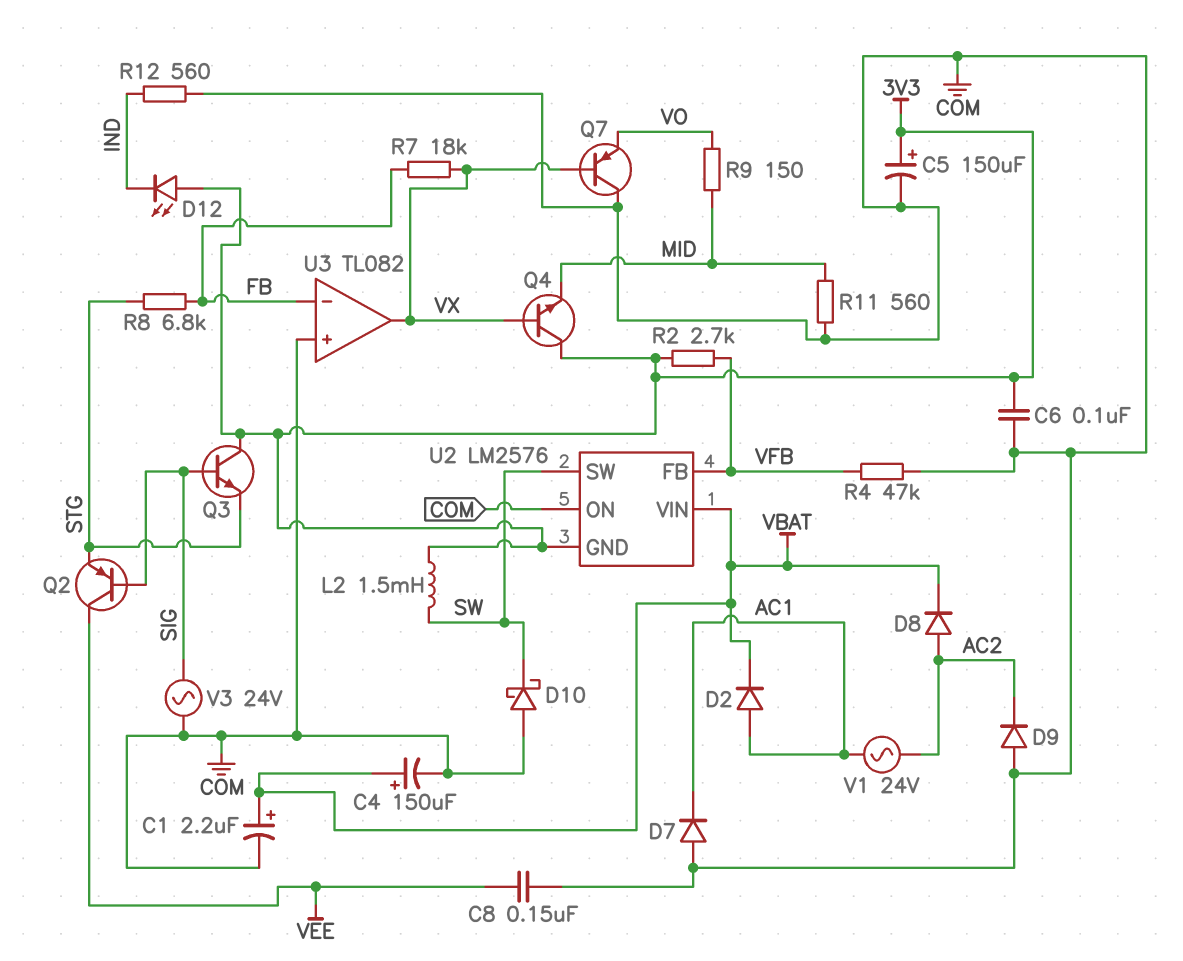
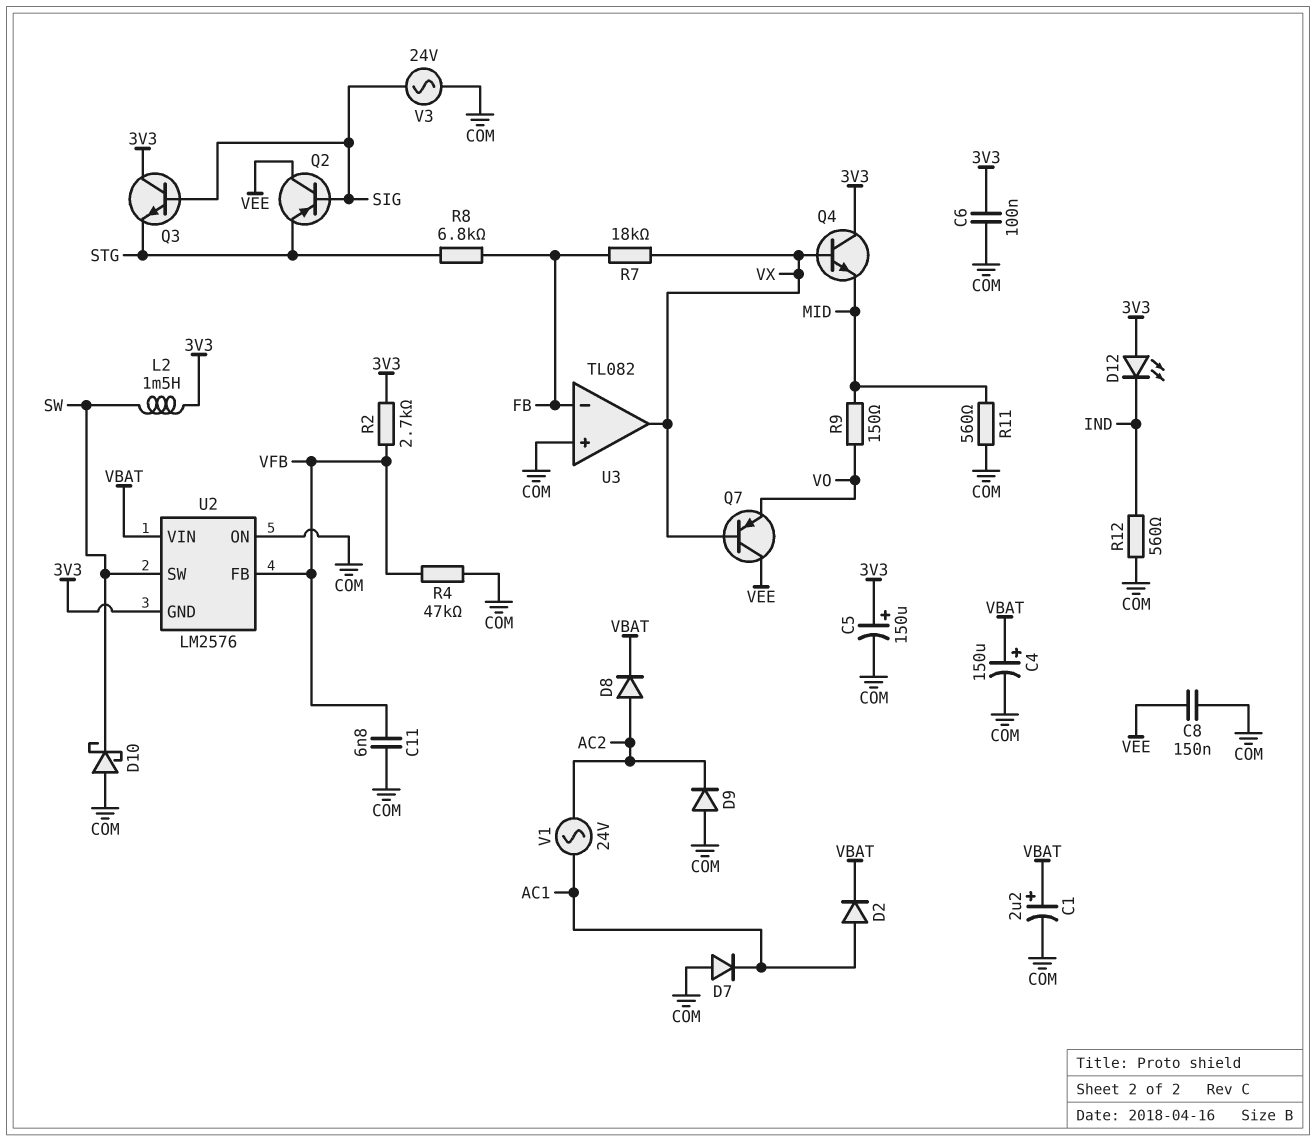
C11: none -> 6.8nF (COM, VFB)
Q7: PNP (B VX, C COM, E VO) -> PNP (B VX, C VEE, E VO)

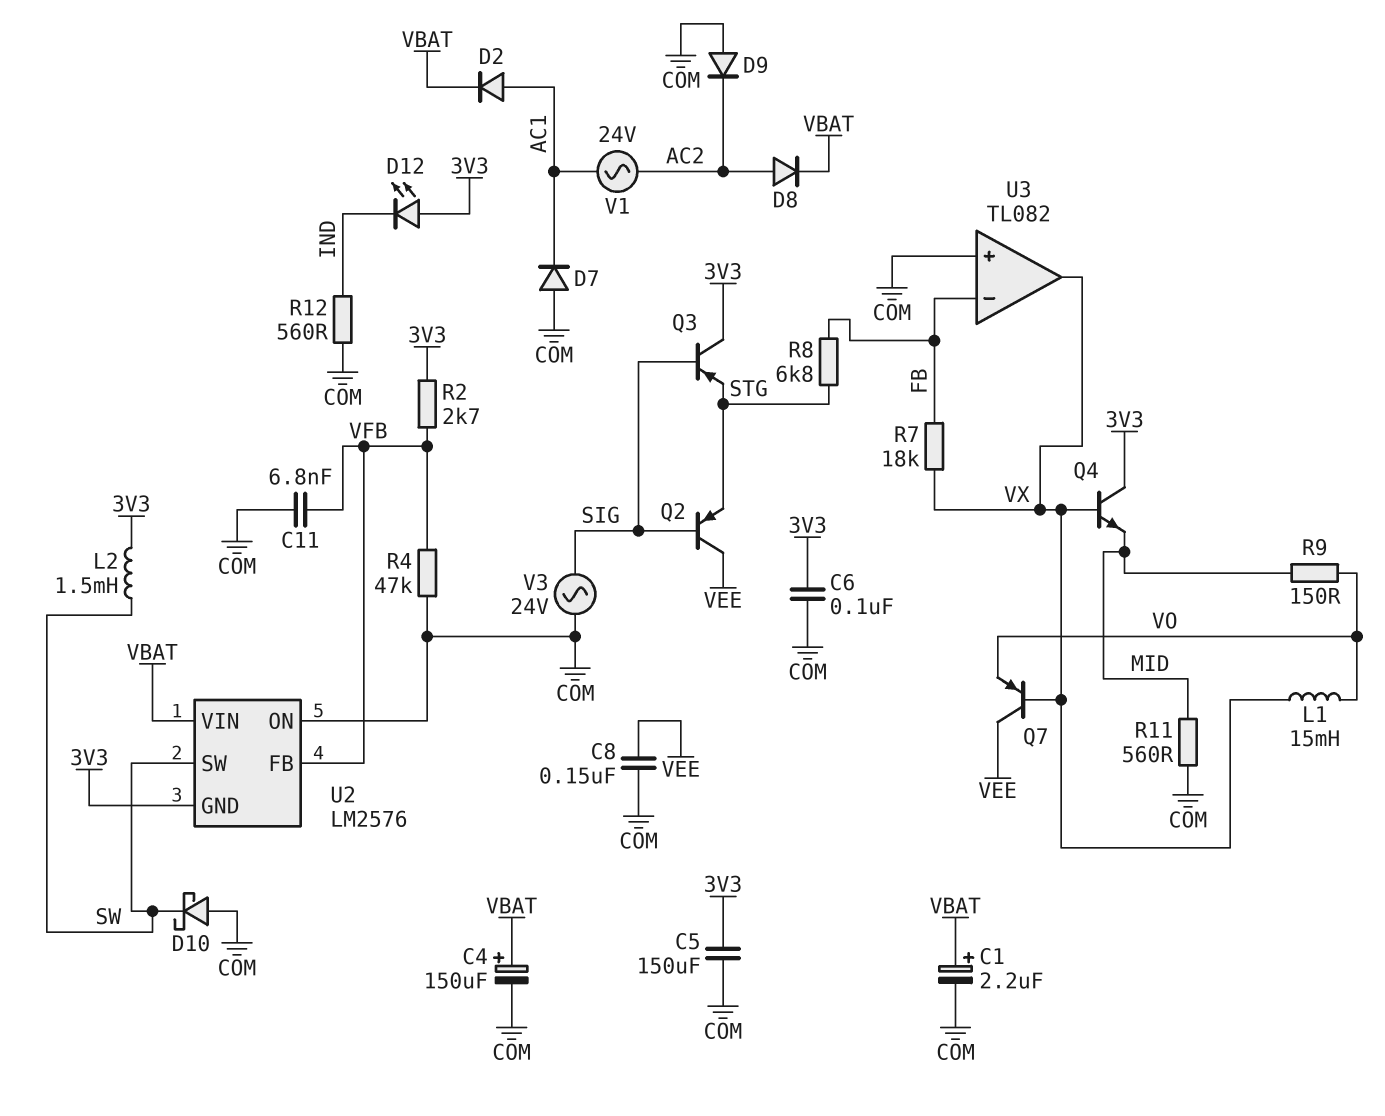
C5: 150uF (plus 3V3, minus COM) -> 150uF (3V3, COM)
L1: none -> 15mH (VO, VX)
Q3: NPN (B SIG, C 3V3, E STG) -> PNP (B SIG, C 3V3, E STG)

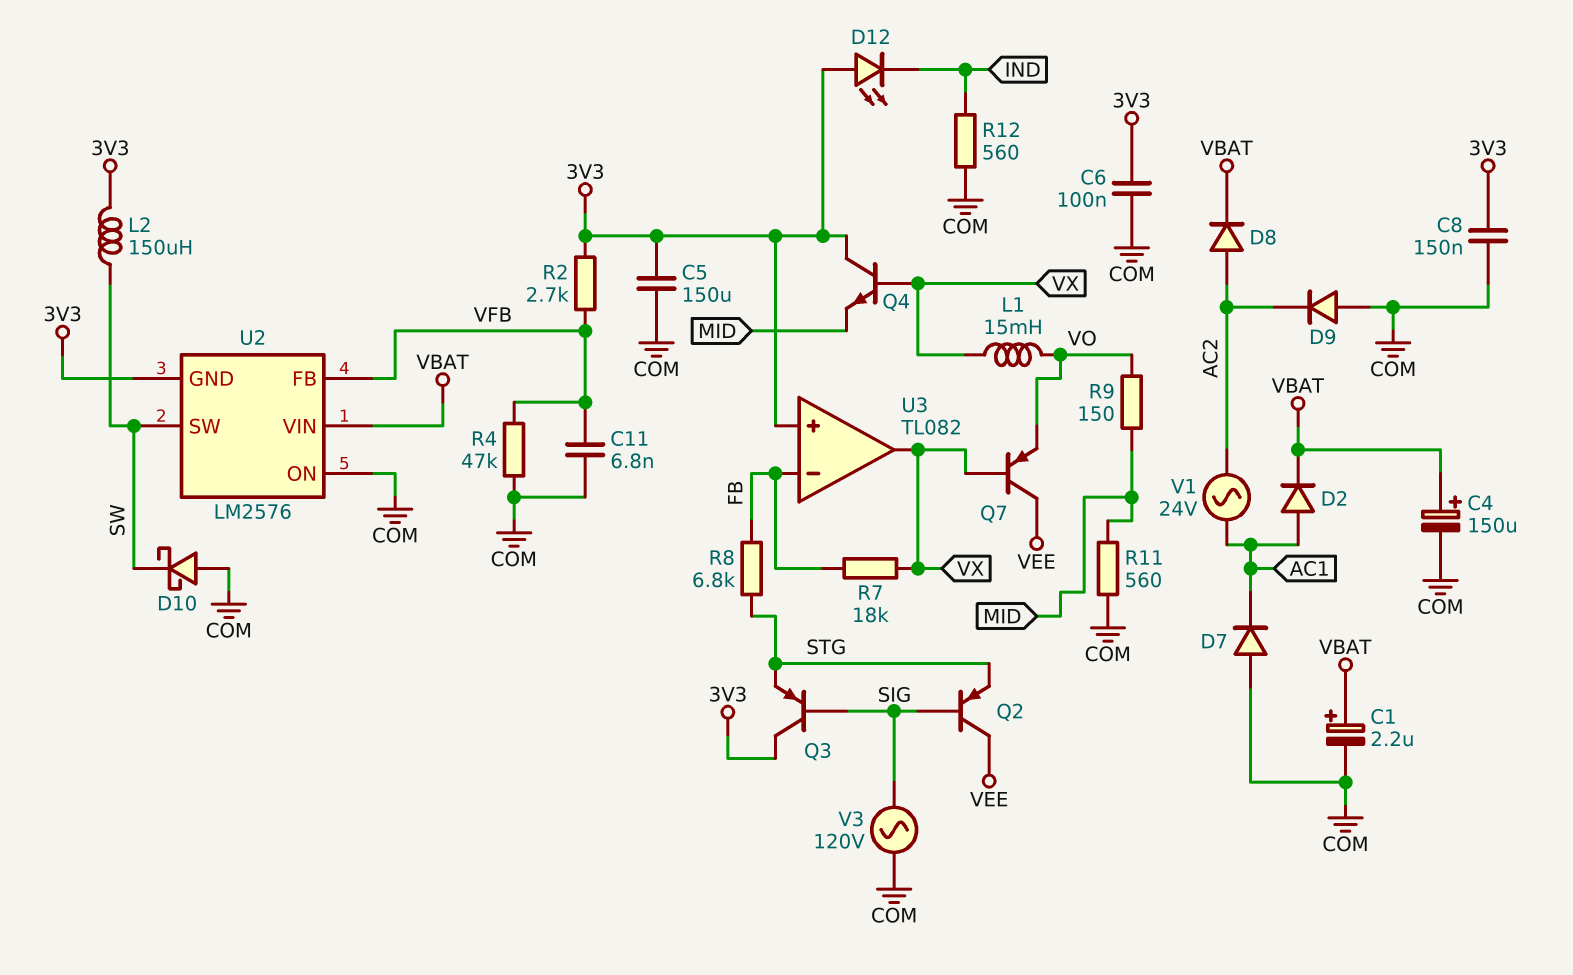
C8: 150nF (COM, VEE) -> 150nF (3V3, COM)
L2: 1.5mH (3V3, SW) -> 150uH (3V3, SW)
U3 pin in+: COM -> 3V3
V3: AC 24V (COM, SIG) -> AC 120V (COM, SIG)

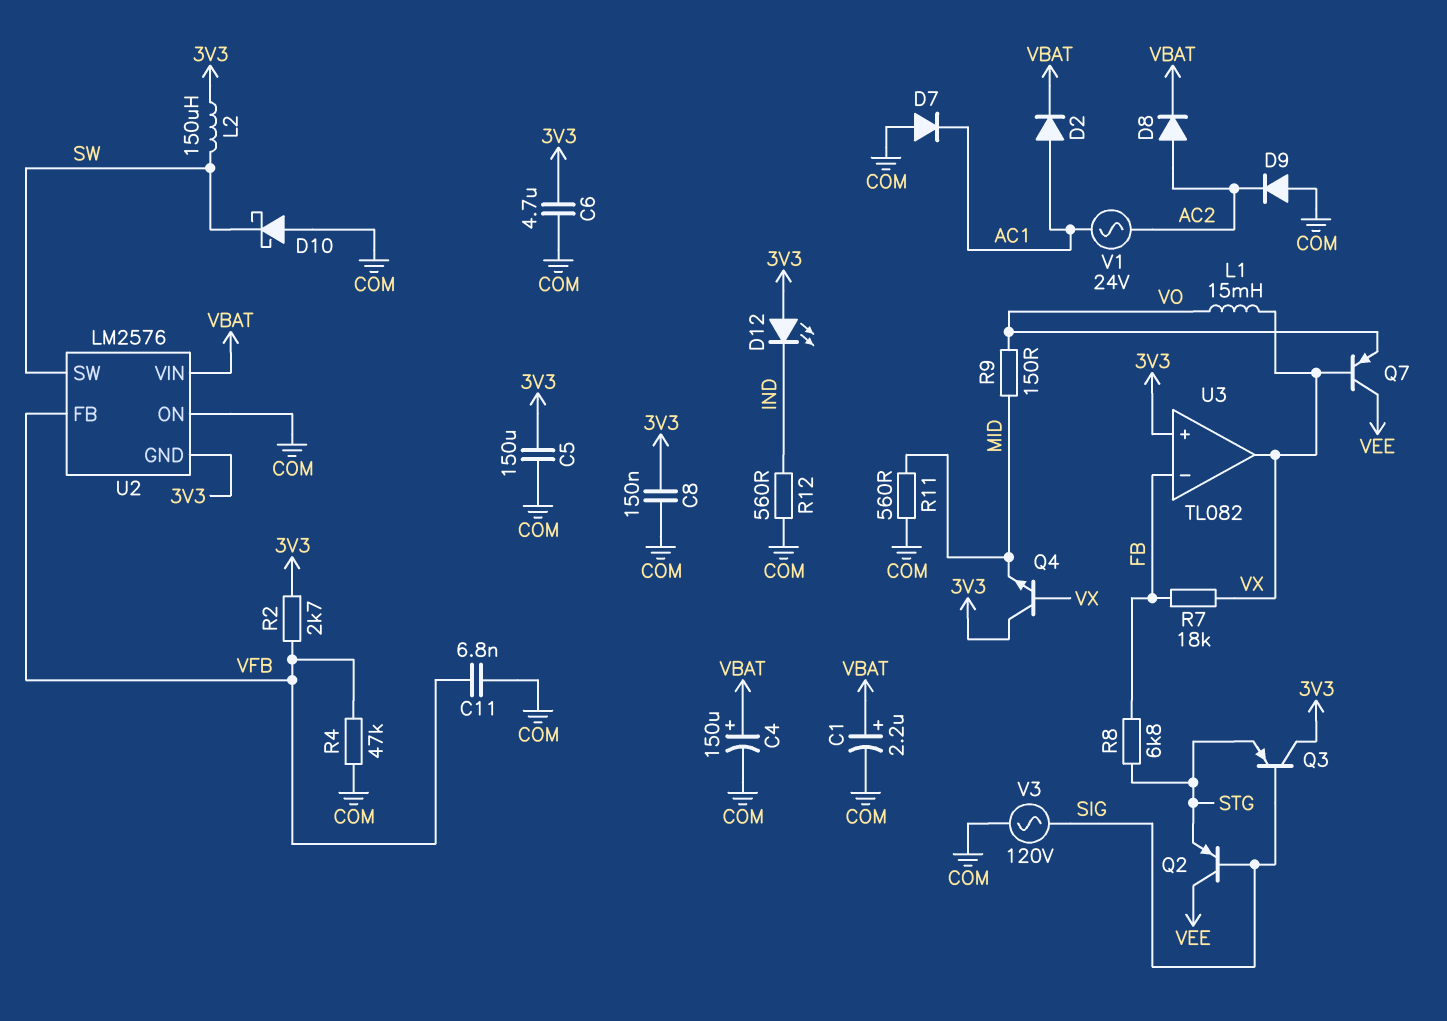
C6: 100nF (3V3, COM) -> 4.7uF (3V3, COM)

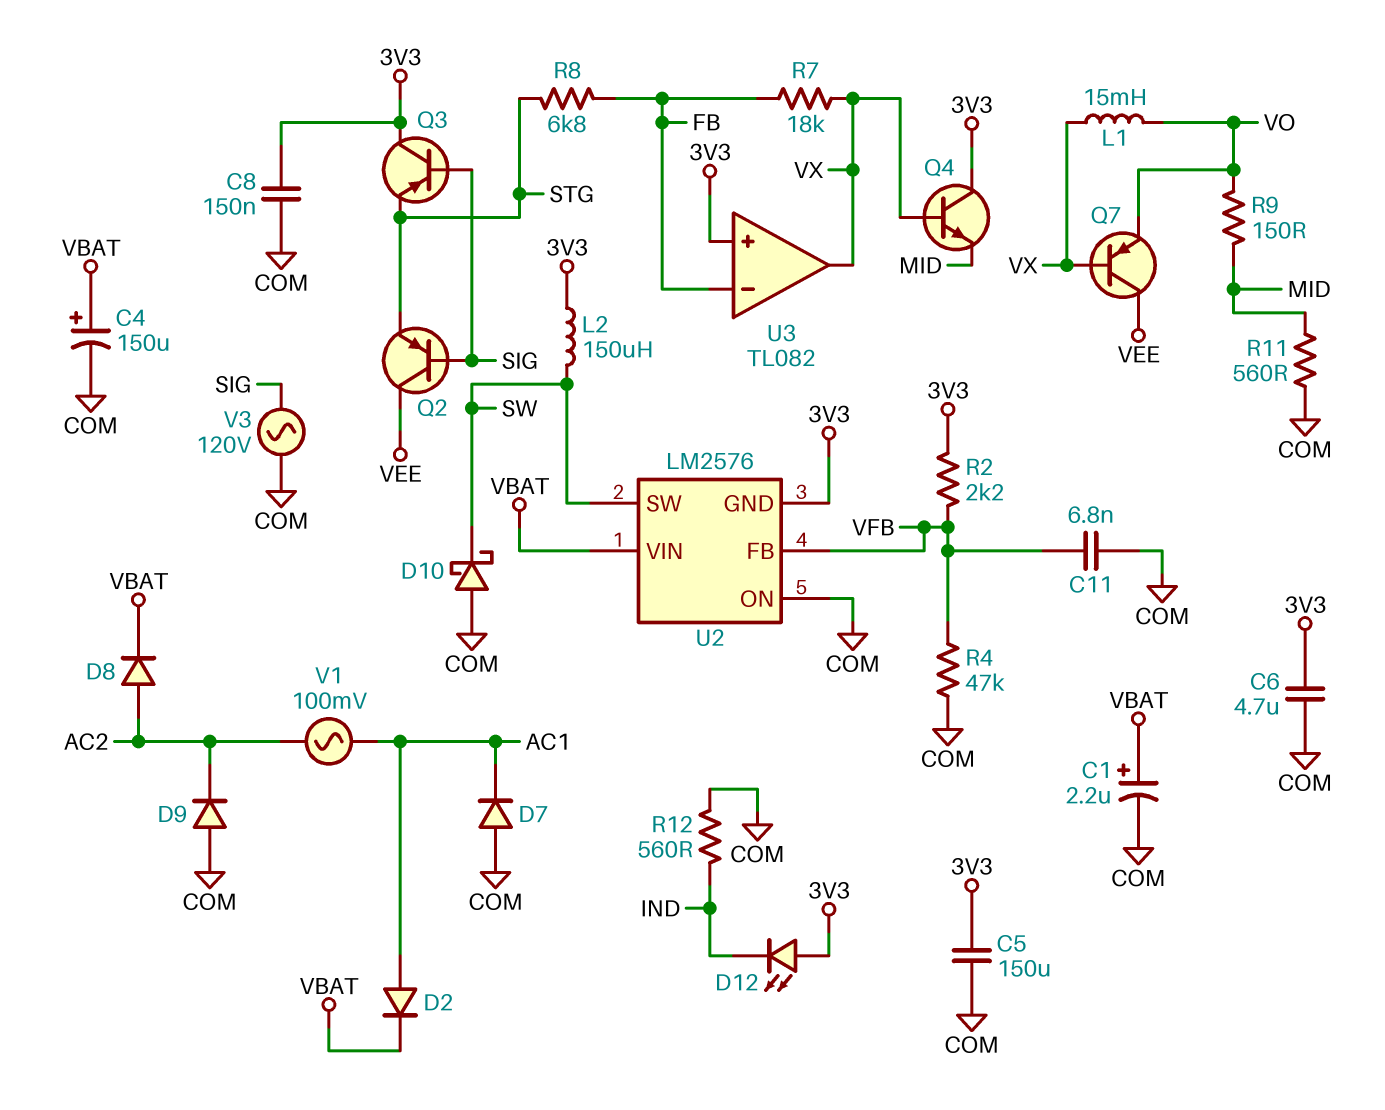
R2: 2.7k (3V3, VFB) -> 2.2k (3V3, VFB)
V1: AC 24V (AC1, AC2) -> AC 100mV (AC1, AC2)

